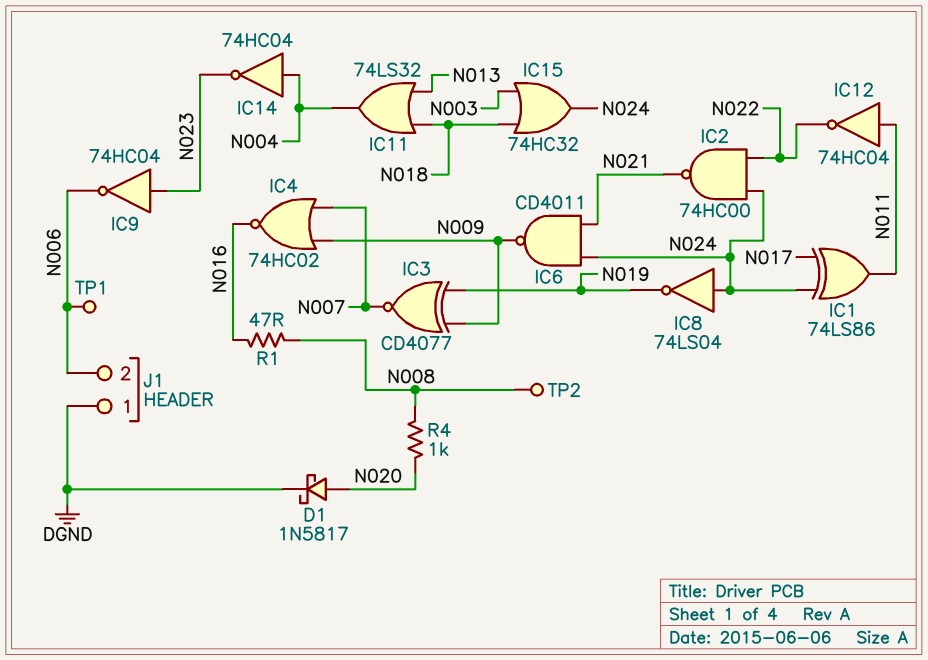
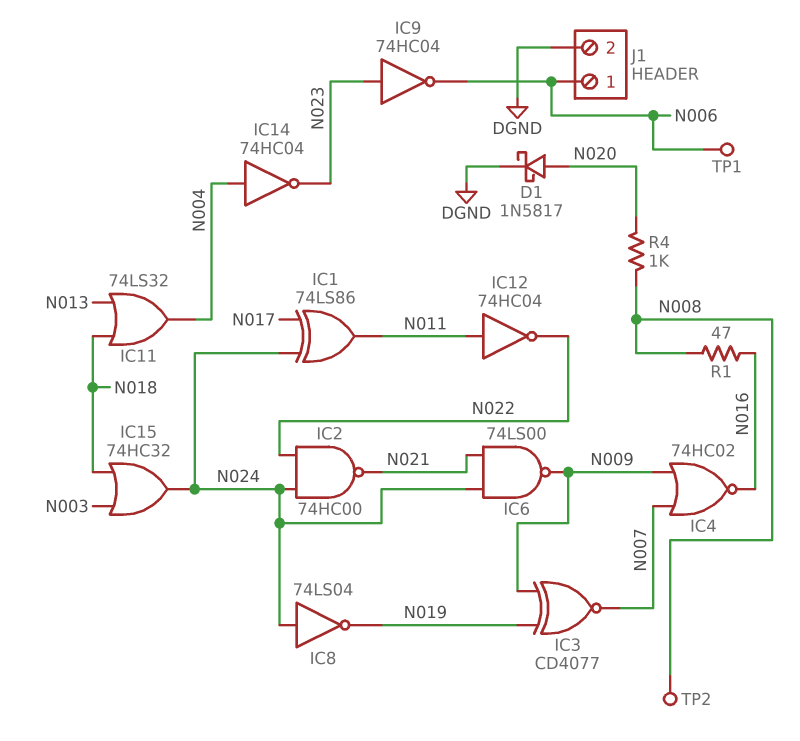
IC6: NAND CD4011 (in N021, in N024, out N009) -> NAND 74LS00 (in N021, in N024, out N009)
J1 pin 1: DGND -> N006
J1 pin 2: N006 -> DGND

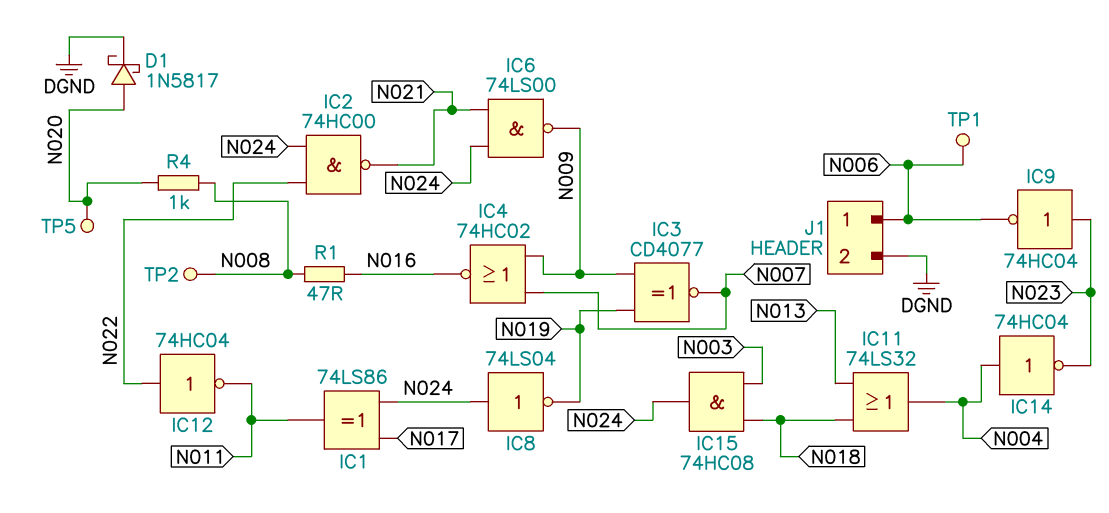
IC12: NOT 74HC04 (in N011, out N022) -> NOT 74HC04 (in N022, out N011)
IC15: OR 74HC32 (in N003, in N018, out N024) -> AND 74HC08 (in N003, in N018, out N024)
TP5: none -> test point (N020)

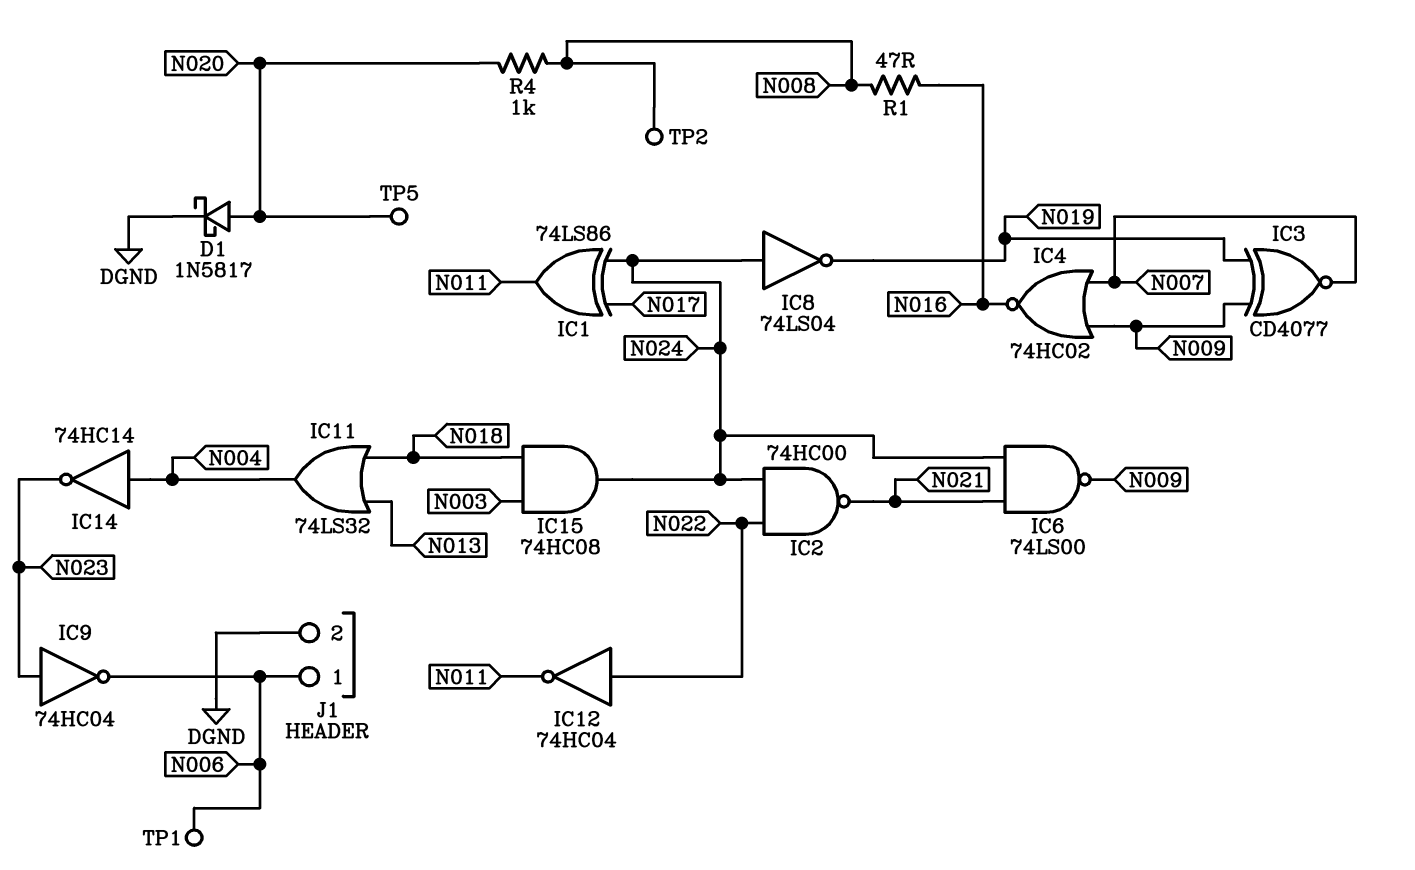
IC14: NOT 74HC04 (in N004, out N023) -> NOT 74HC14 (in N004, out N023)

